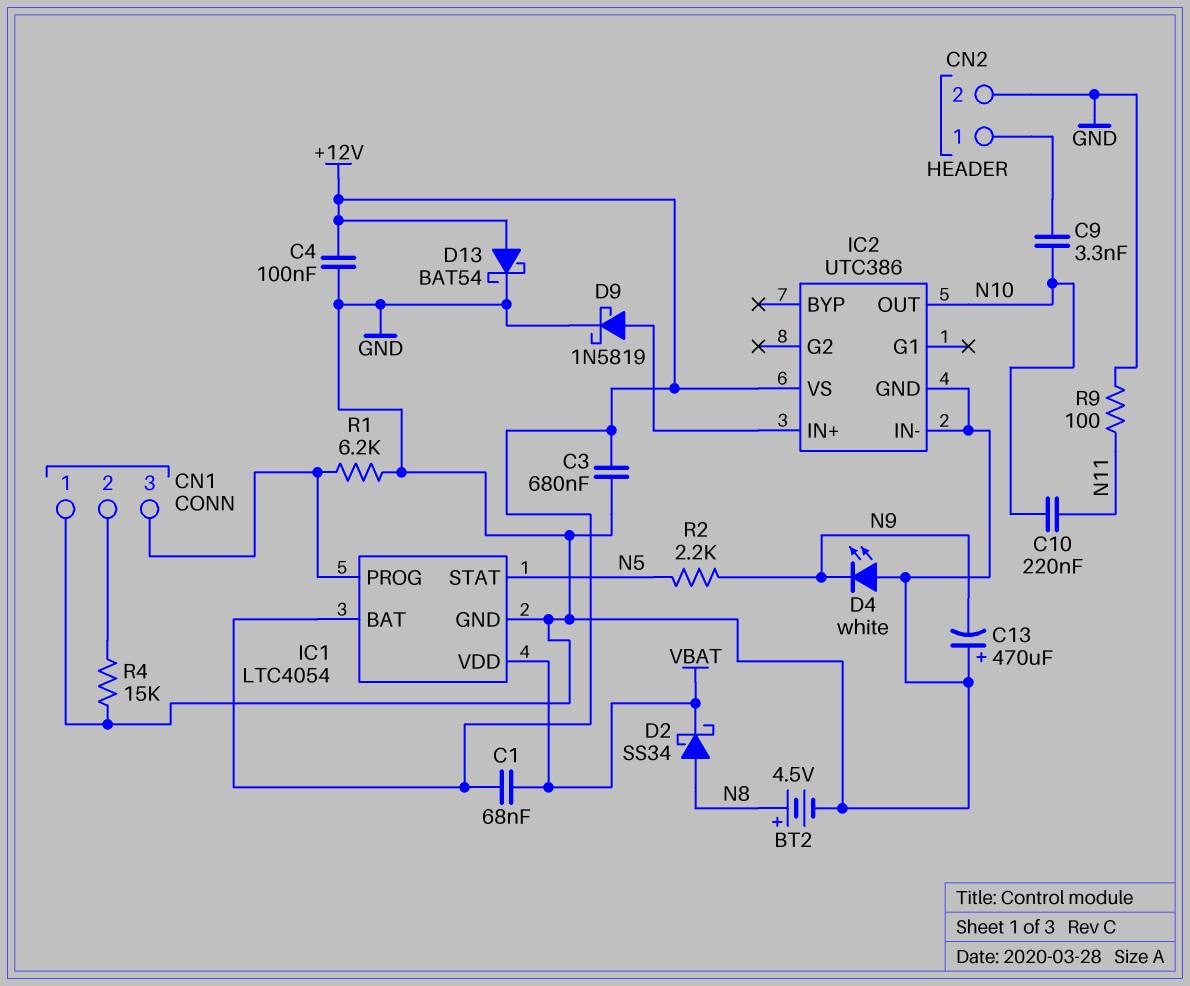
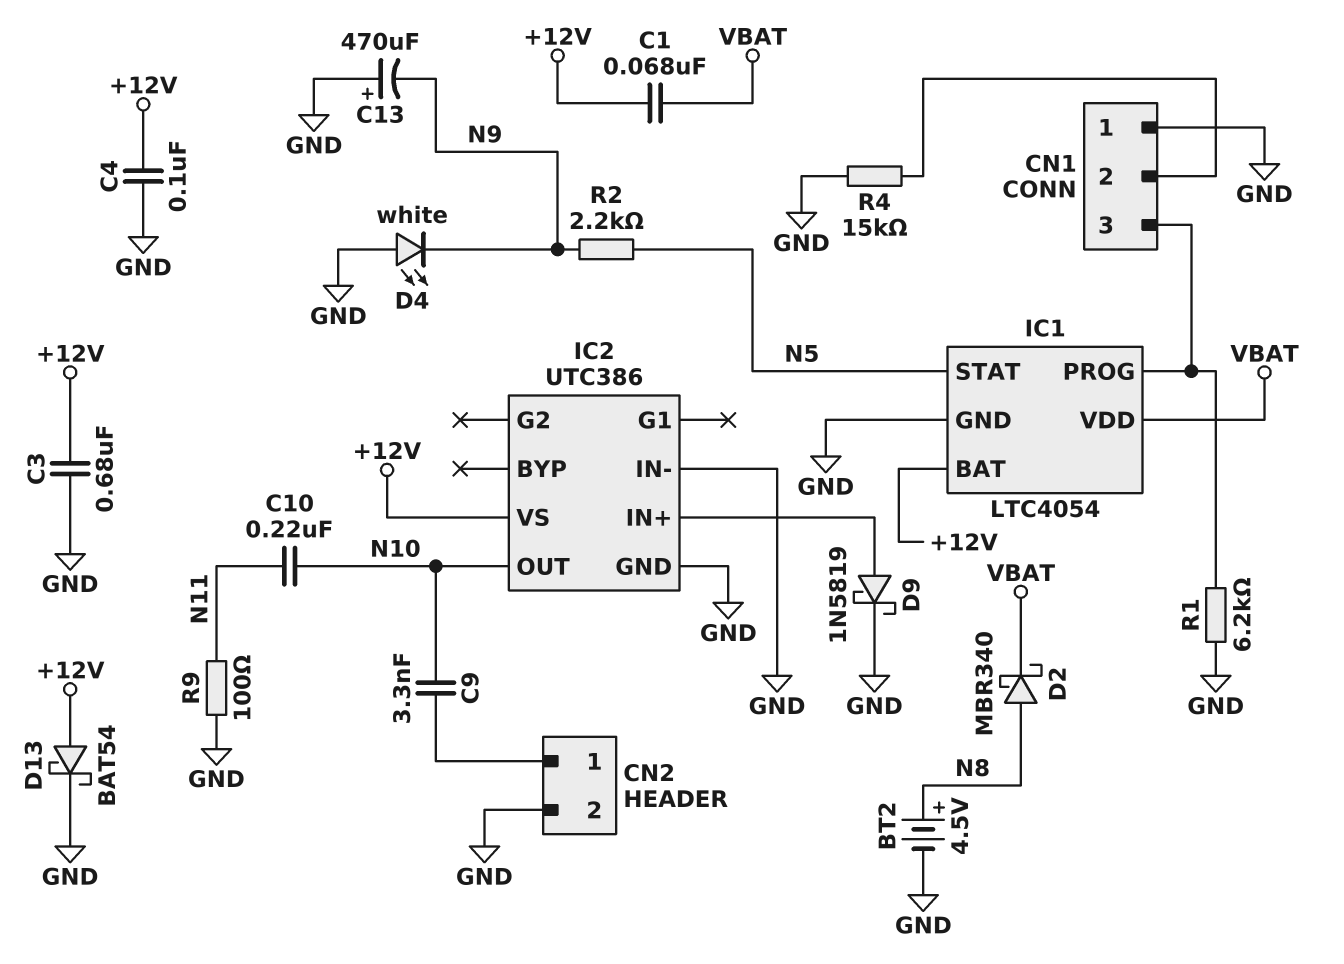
D2: schottky SS34 (A N8, K VBAT) -> schottky MBR340 (A N8, K VBAT)

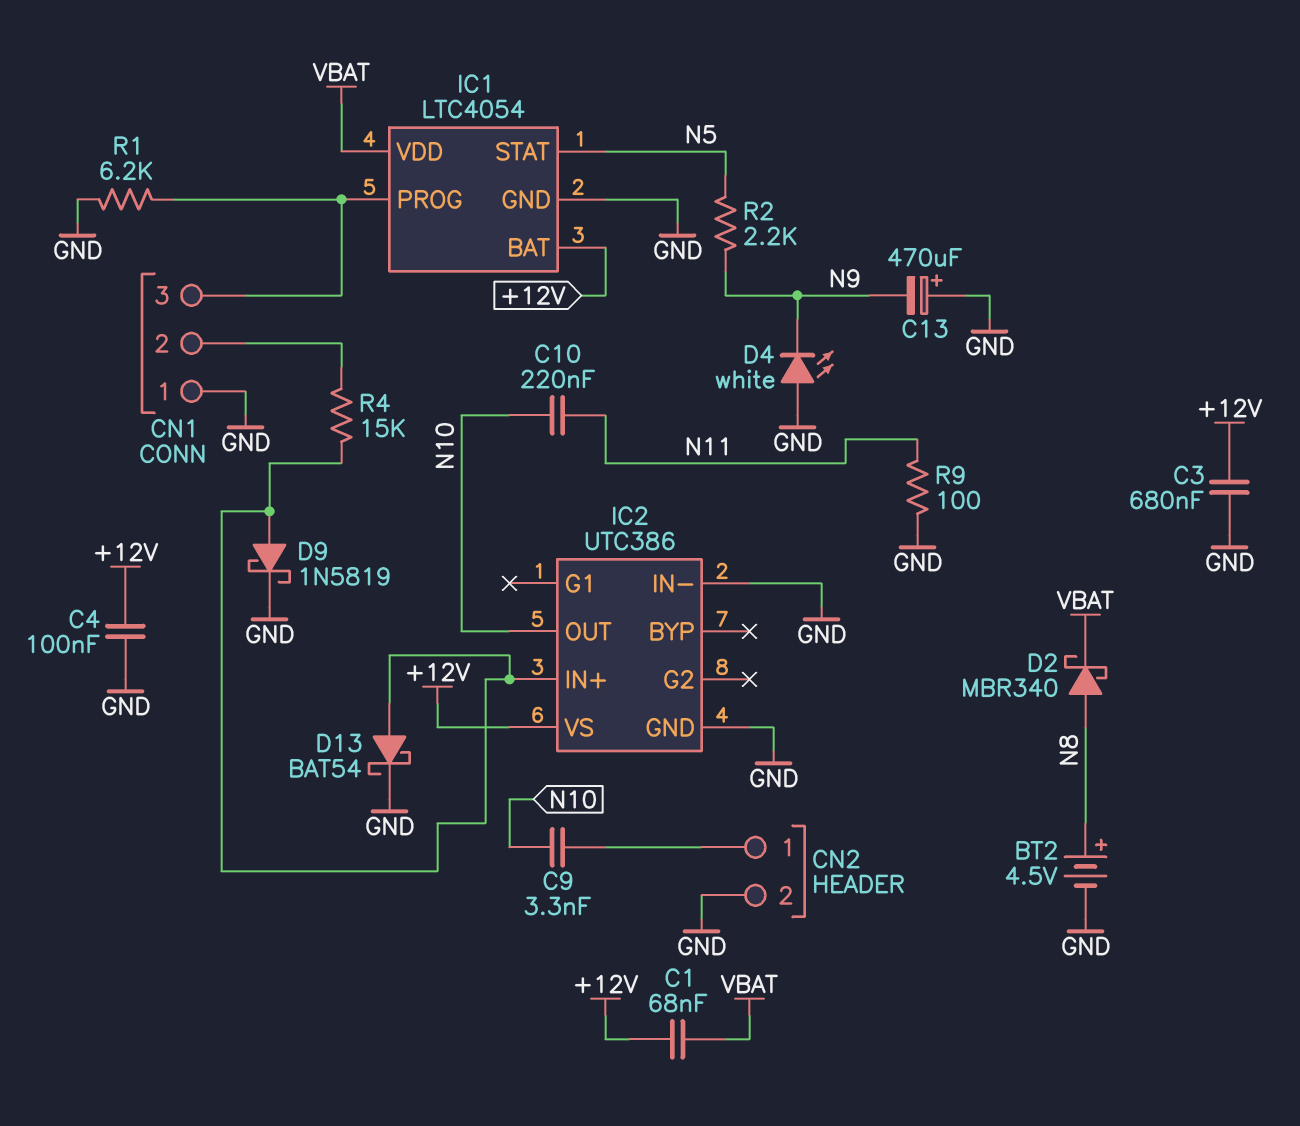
D13: schottky BAT54 (A +12V, K GND) -> schottky BAT54 (A IC2/IN+, K GND)
R4: 15k (CN1/2, GND) -> 15k (CN1/2, IC2/IN+)

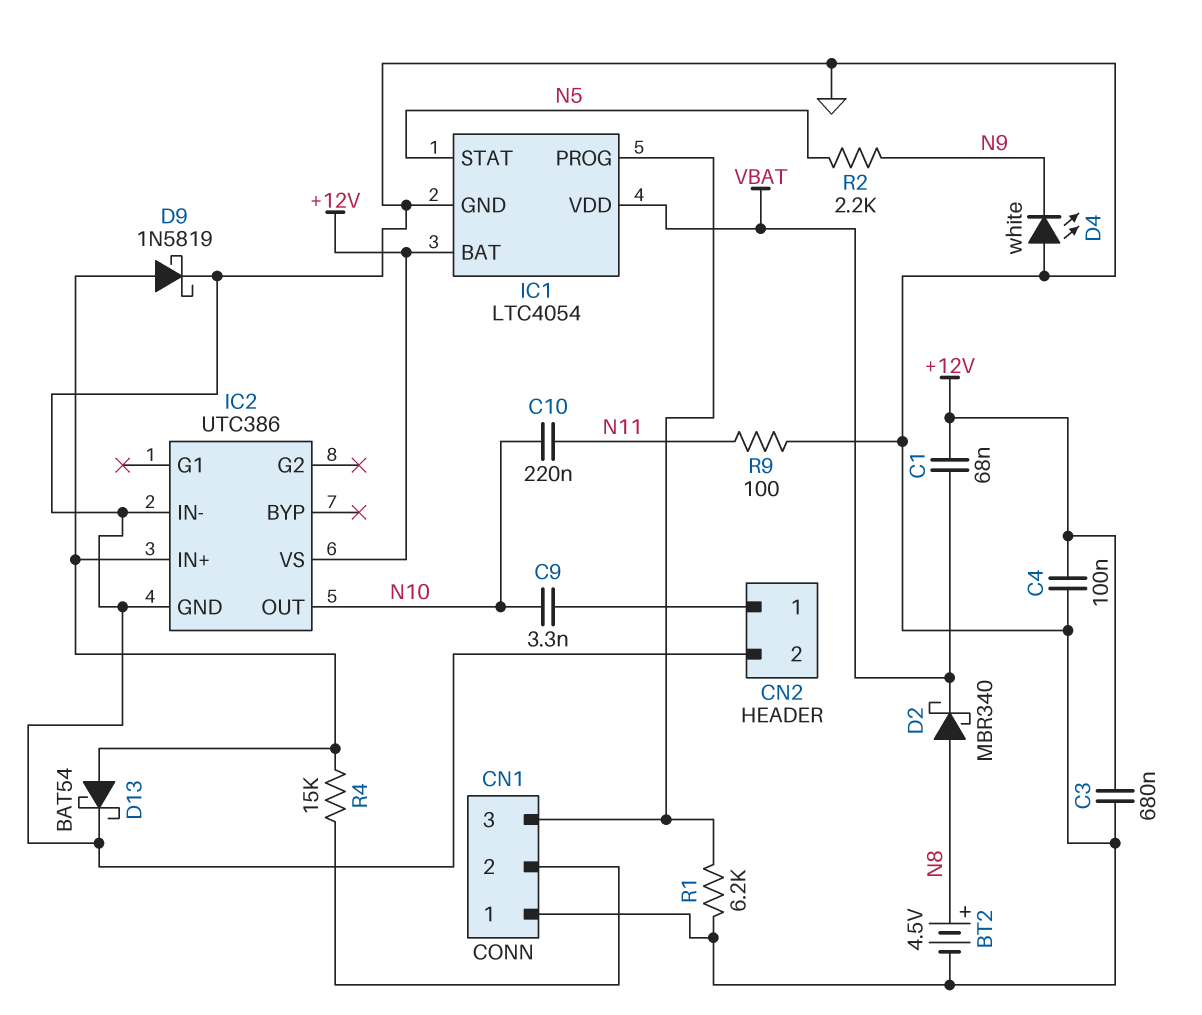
C13: 470uF (plus GND, minus N9) -> none

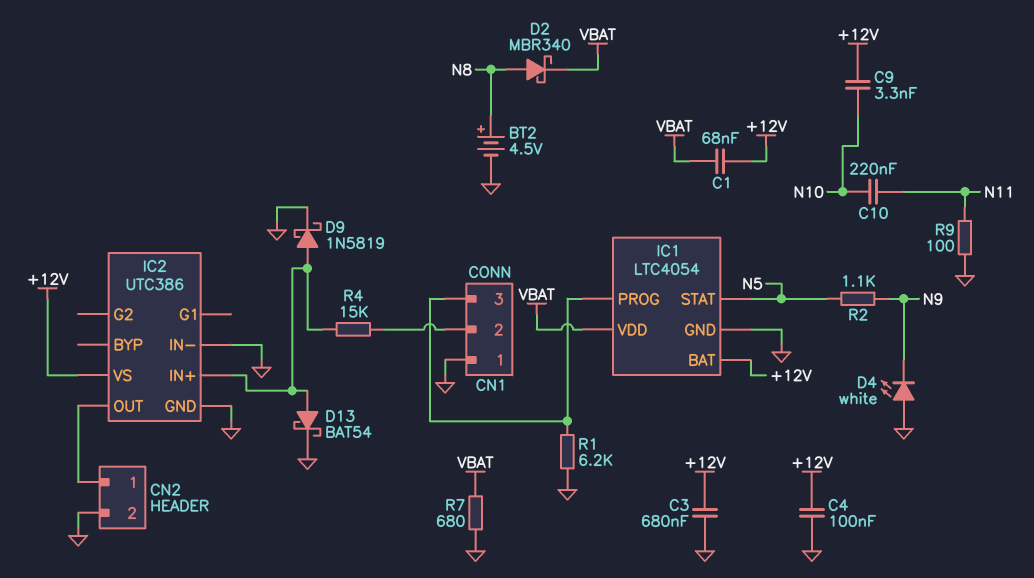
C9: 3.3nF (CN2/1, N10) -> 3.3nF (+12V, N10)
IC2 pin OUT: N10 -> CN2/1
R2: 2.2k (N5, N9) -> 1.1k (N5, N9)
R7: none -> 680 (GND, VBAT)

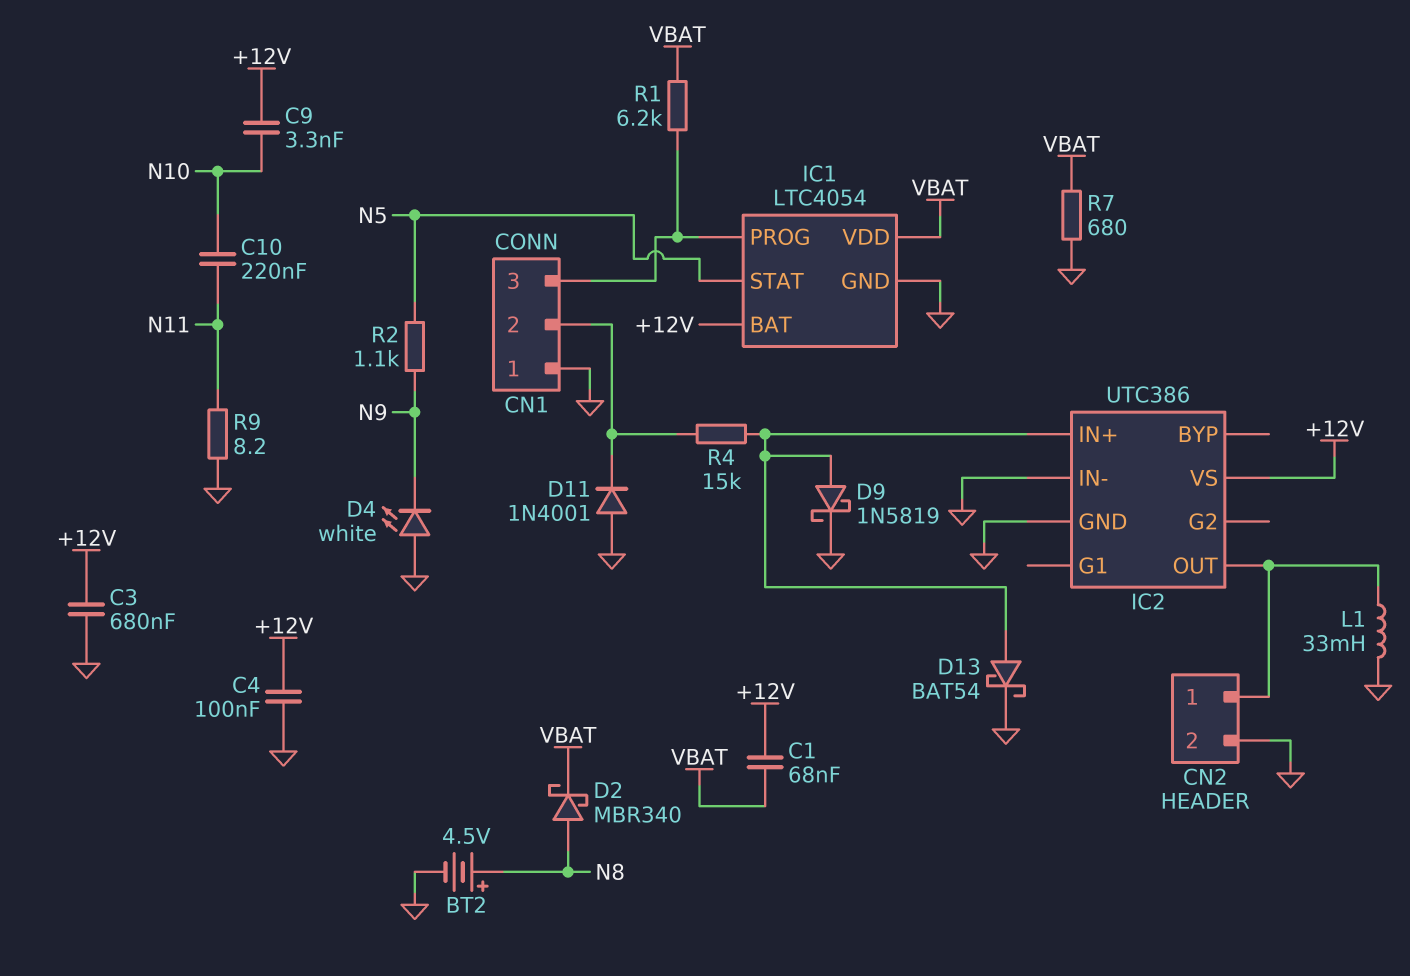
D11: none -> diode 1N4001 (A GND, K CN1/2)
L1: none -> 33mH (CN2/1, GND)
R1: 6.2k (CN1/3, GND) -> 6.2k (CN1/3, VBAT)
R9: 100 (GND, N11) -> 8.2 (GND, N11)

